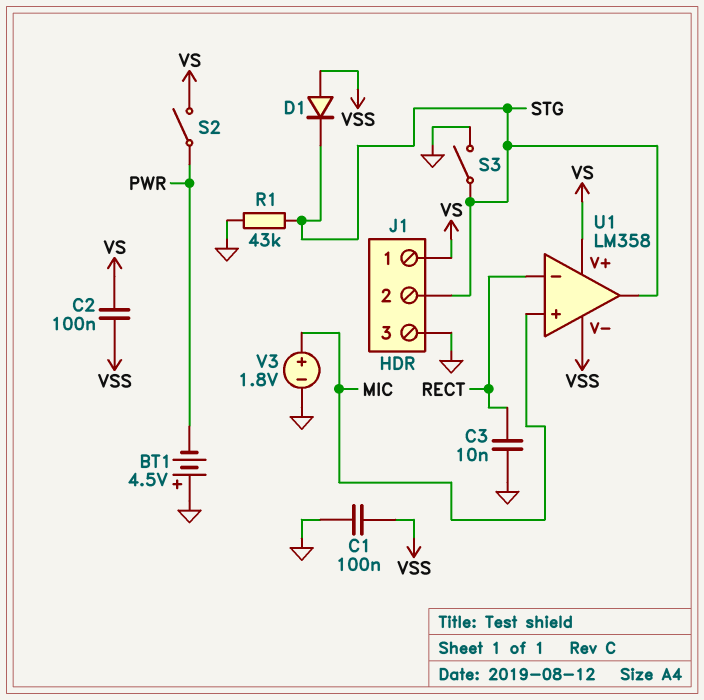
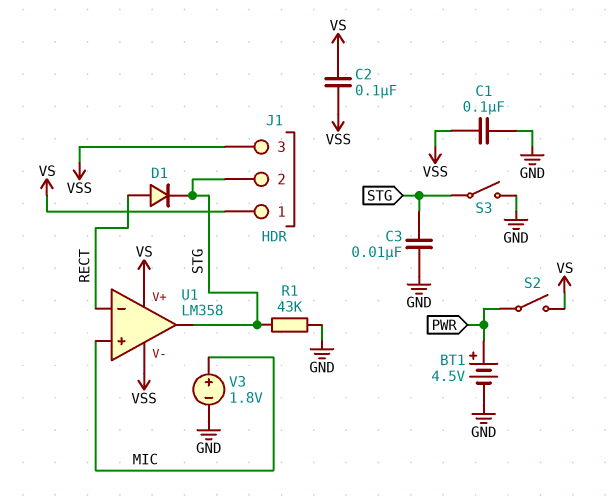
BT1: 4.5V (plus GND, minus PWR) -> 4.5V (plus PWR, minus GND)
C3: 10nF (GND, RECT) -> 10nF (GND, STG)
D1: diode (A VSS, K STG) -> diode (A RECT, K STG)
J1 pin 3: GND -> VSS

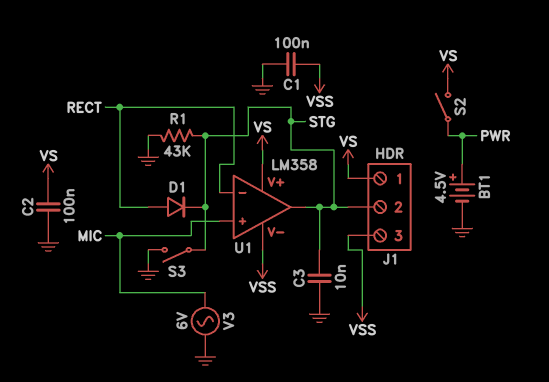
C2: 100nF (VS, VSS) -> 100nF (GND, VS)
V3: 1.8V (plus MIC, minus GND) -> AC 6V (GND, MIC)

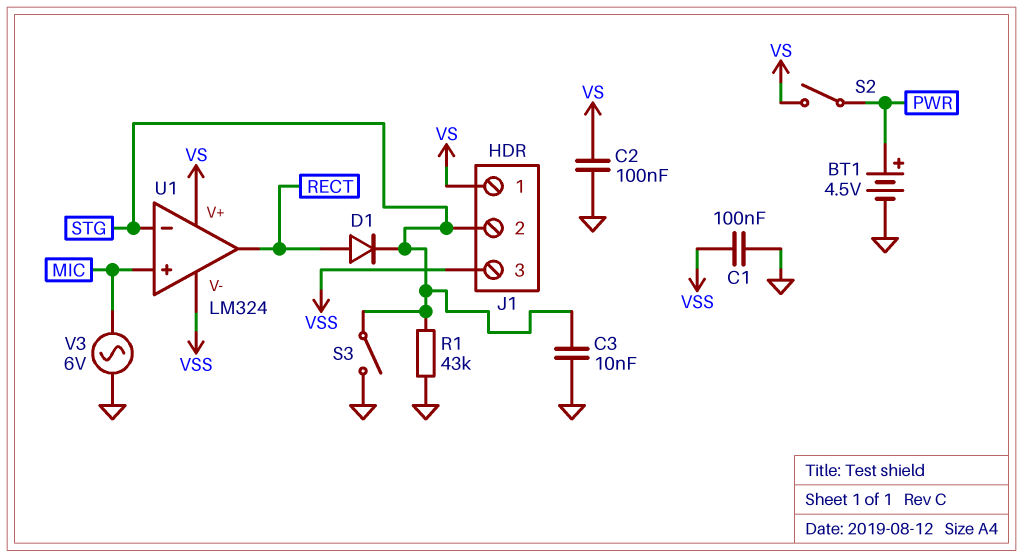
U1: LM358 -> LM324
U1 pin in-: RECT -> STG
U1 pin out: STG -> RECT

